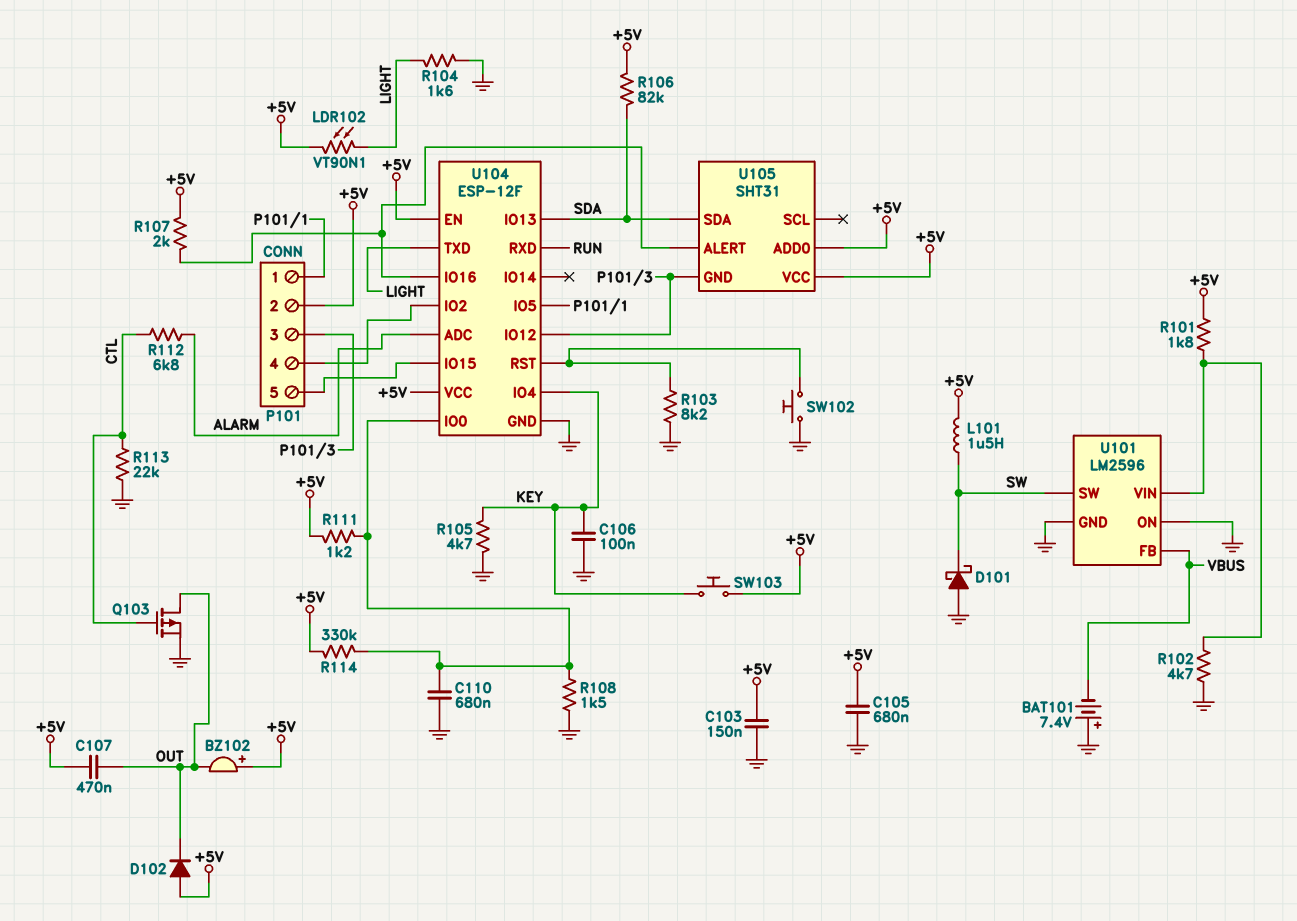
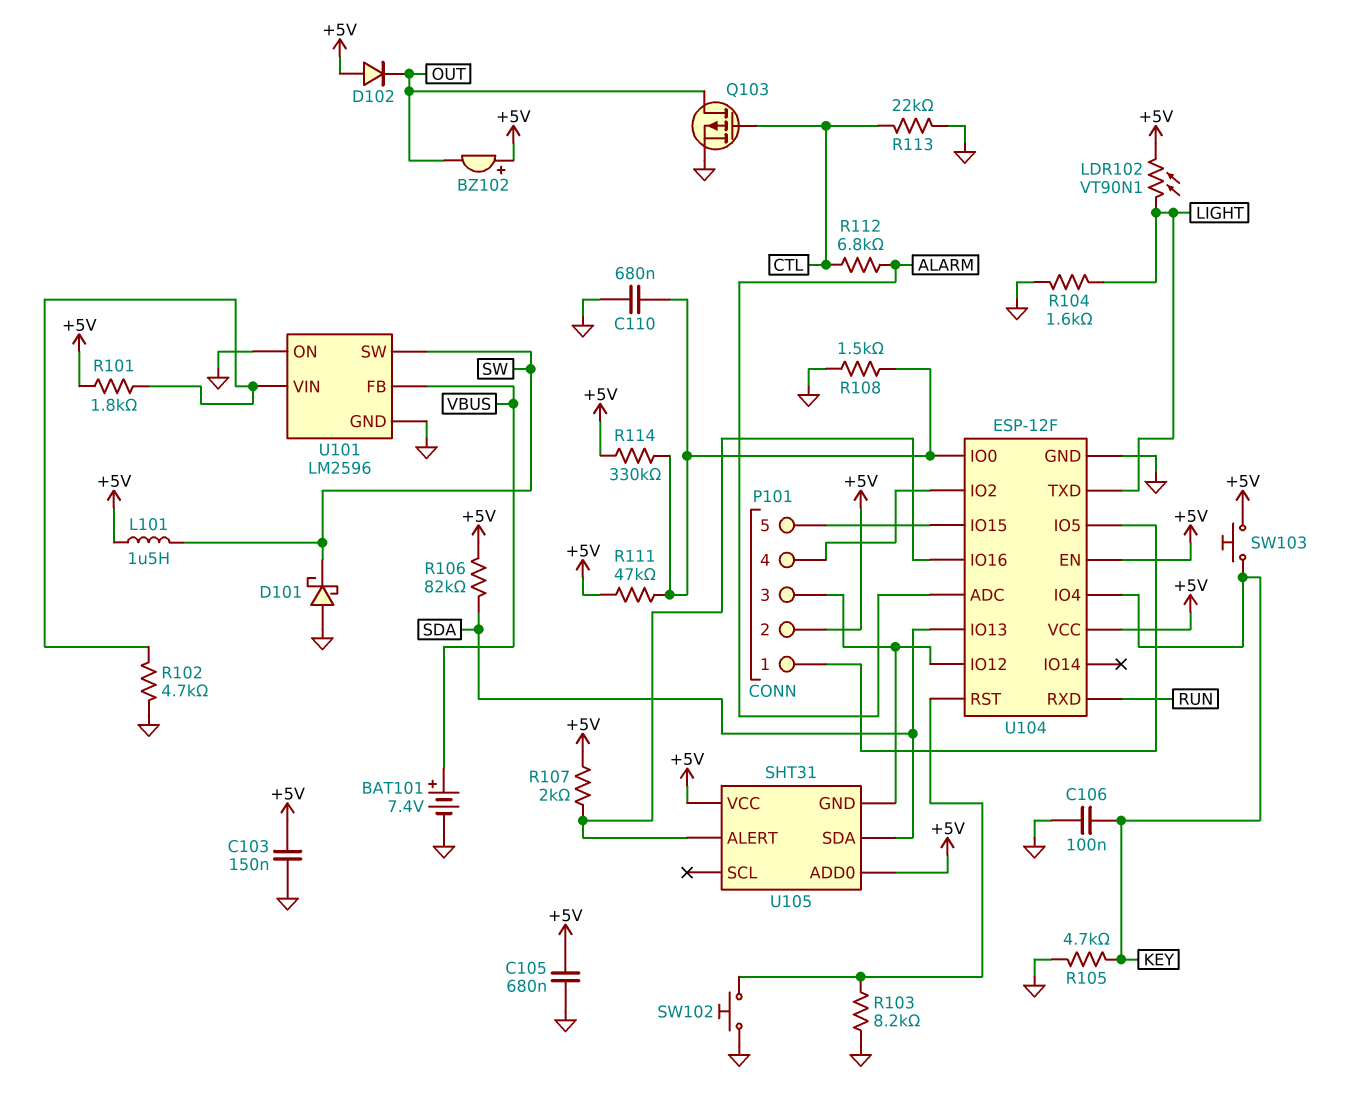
BAT101: 7.4V (plus GND, minus VBUS) -> 7.4V (plus VBUS, minus GND)
C107: 470nF (+5V, OUT) -> none
R111: 1.2k (+5V, U104/IO0) -> 47k (+5V, U104/IO0)

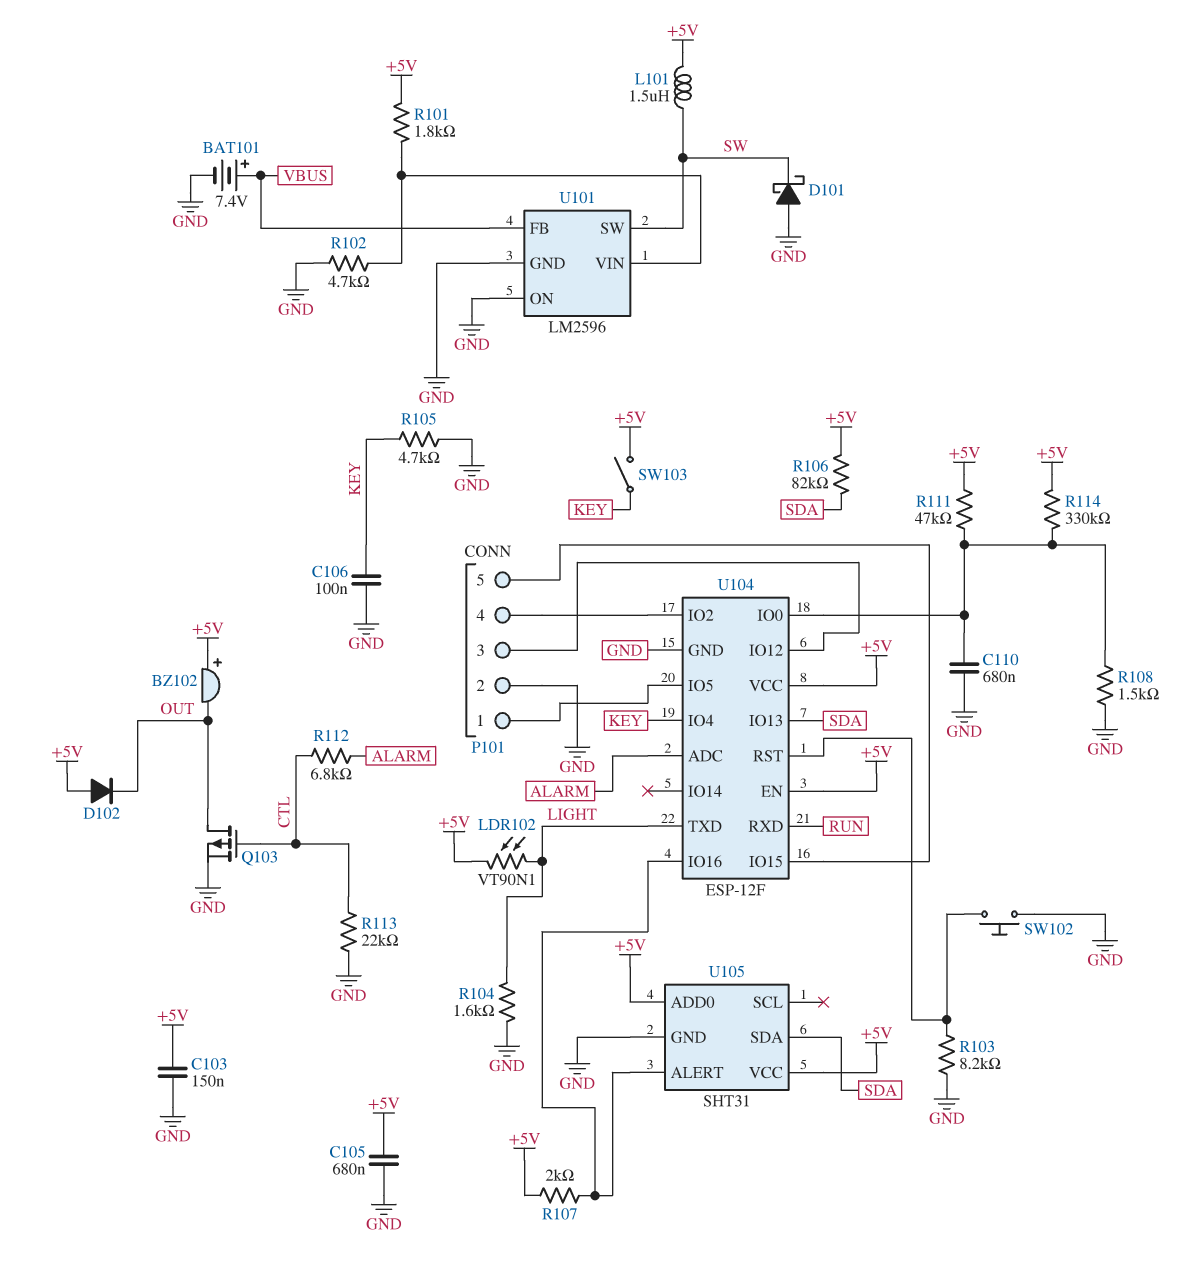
P101 pin 2: +5V -> GND
SW103: button (+5V, KEY) -> switch (+5V, KEY)
U105 pin GND: P101/3 -> GND

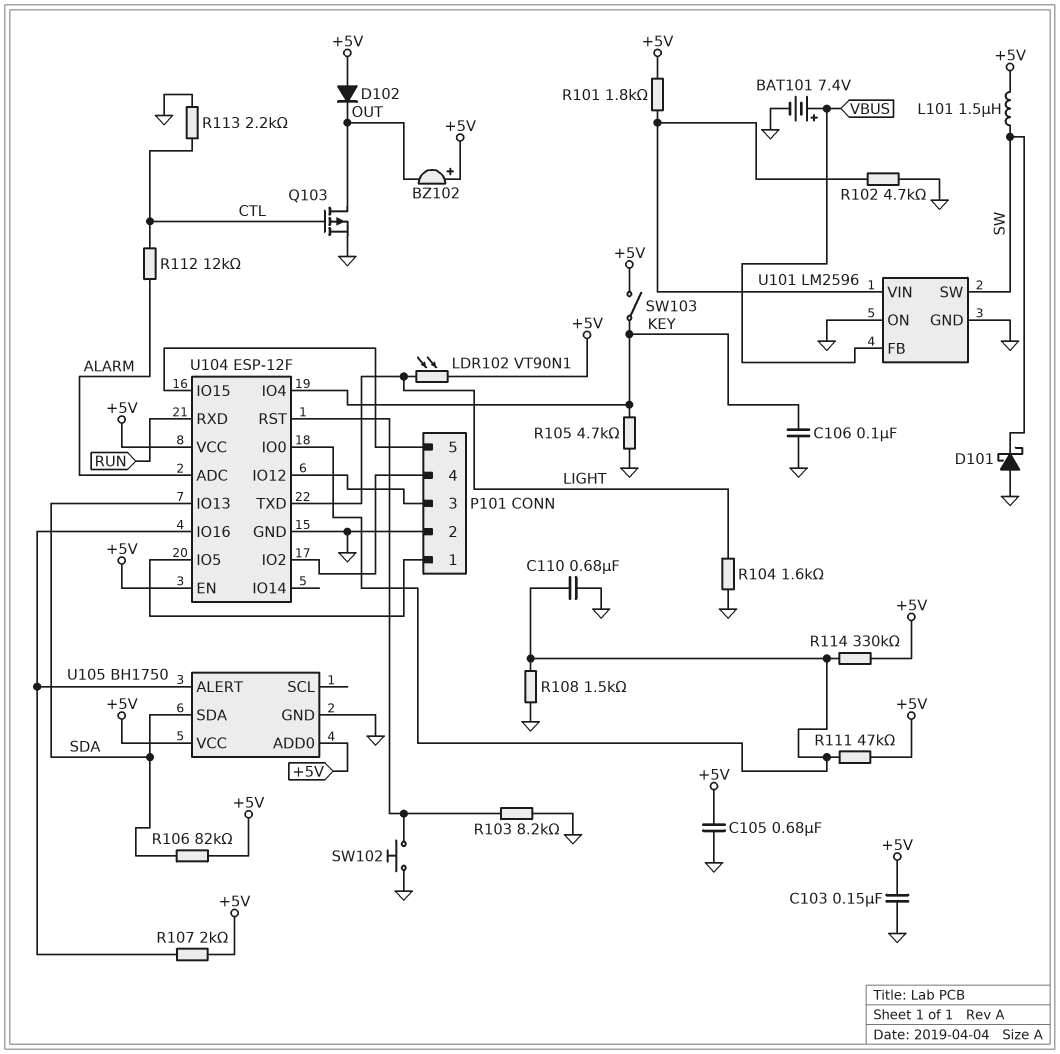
R112: 6.8k (ALARM, CTL) -> 12k (ALARM, CTL)
R113: 22k (CTL, GND) -> 2.2k (CTL, GND)
U105: SHT31 -> BH1750

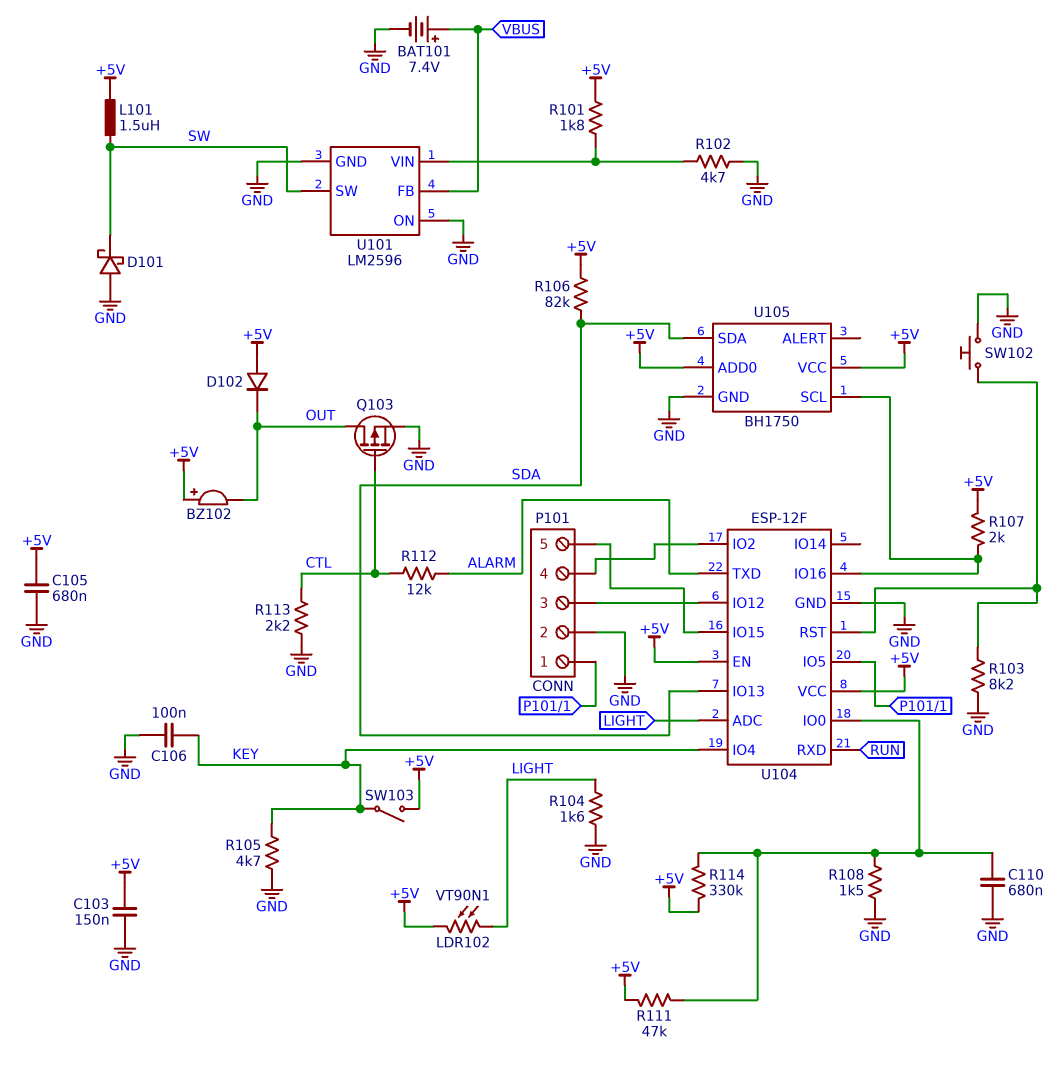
U104 pin ADC: ALARM -> LIGHT
U104 pin TXD: LIGHT -> ALARM
U105 pin ALERT: U104/IO16 -> none
U105 pin SCL: none -> U104/IO16

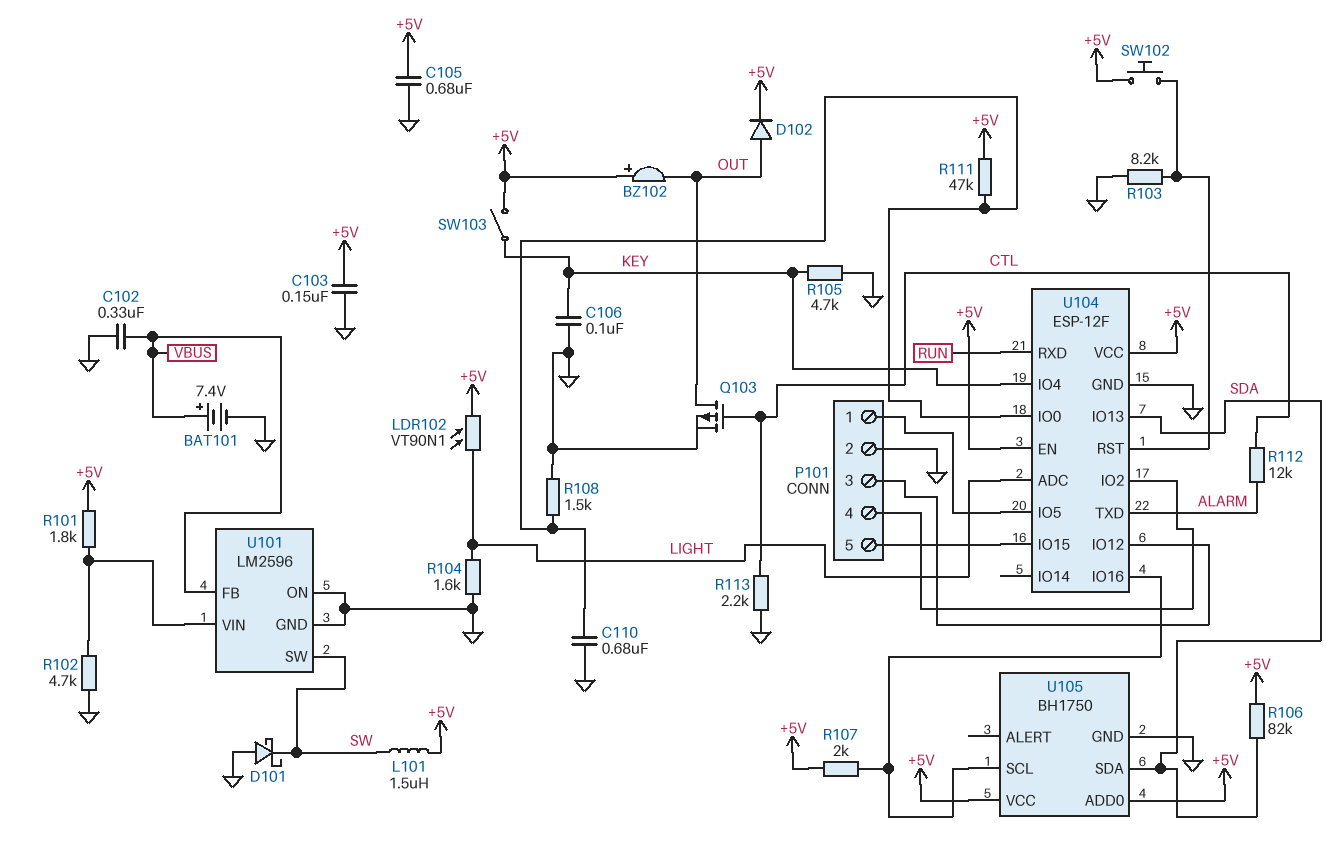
C102: none -> 330nF (GND, VBUS)
D102: diode (A +5V, K OUT) -> diode (A OUT, K +5V)
R114: 330k (+5V, U104/IO0) -> none
SW102: button (GND, U104/RST) -> button (+5V, U104/RST)

